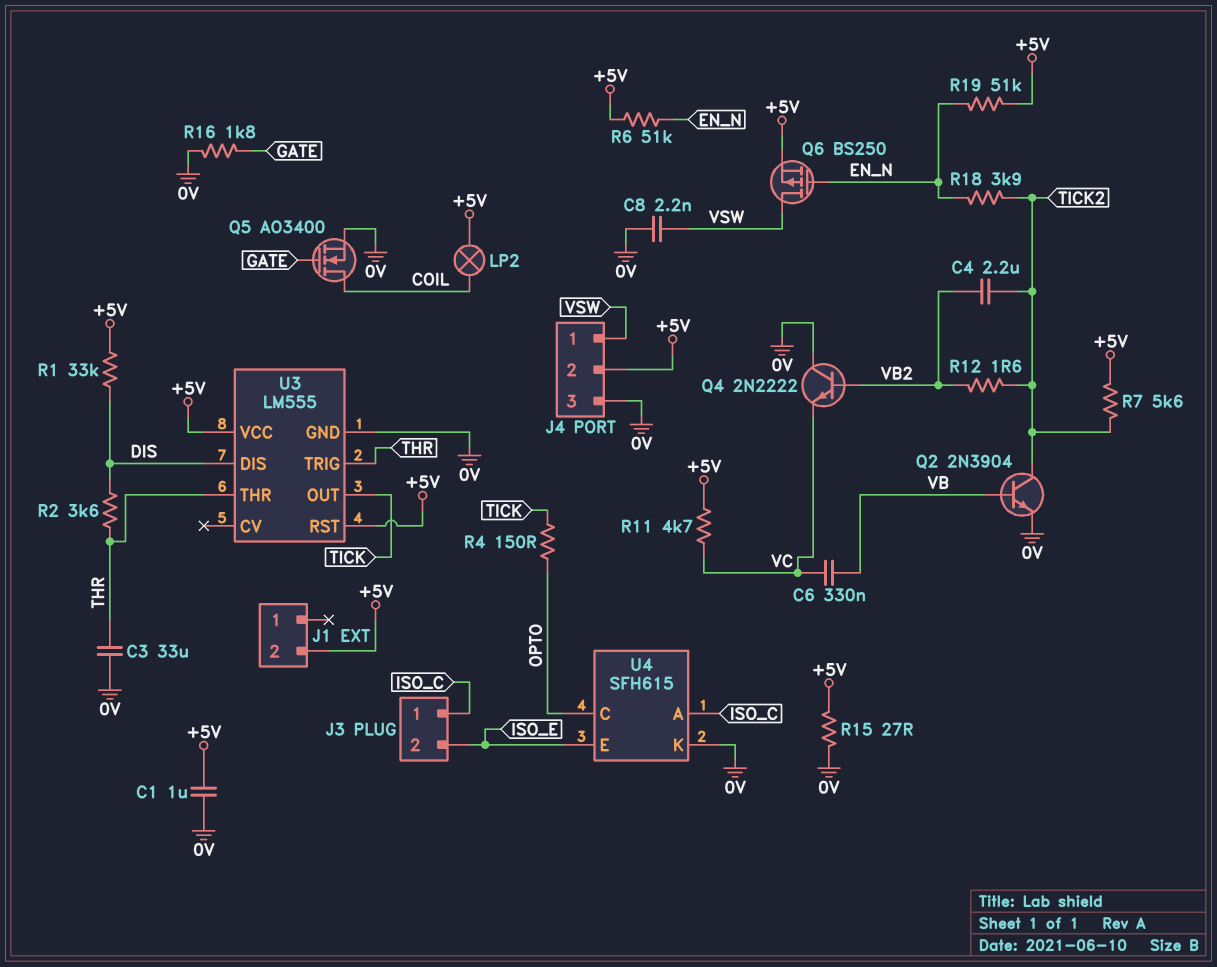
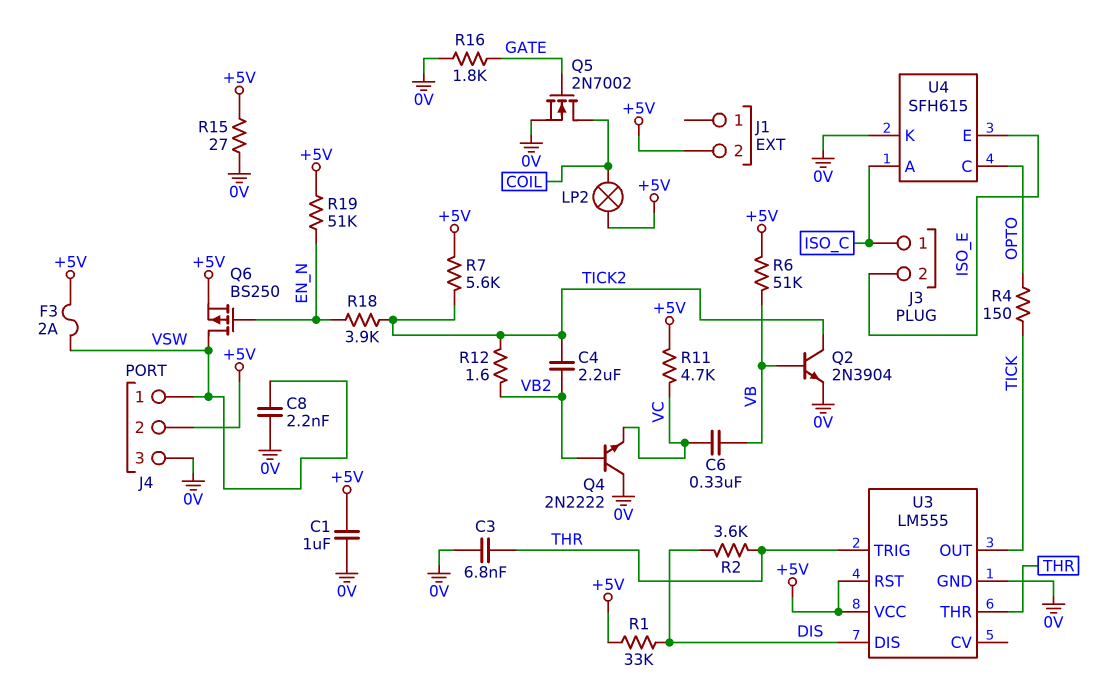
C3: 33uF (0V, THR) -> 6.8nF (0V, THR)
F3: none -> 2A (+5V, VSW)
Q5: NMOS AO3400 (G GATE, D COIL, S 0V) -> NMOS 2N7002 (G GATE, D COIL, S 0V)
R6: 51k (+5V, EN_N) -> 51k (+5V, VB)

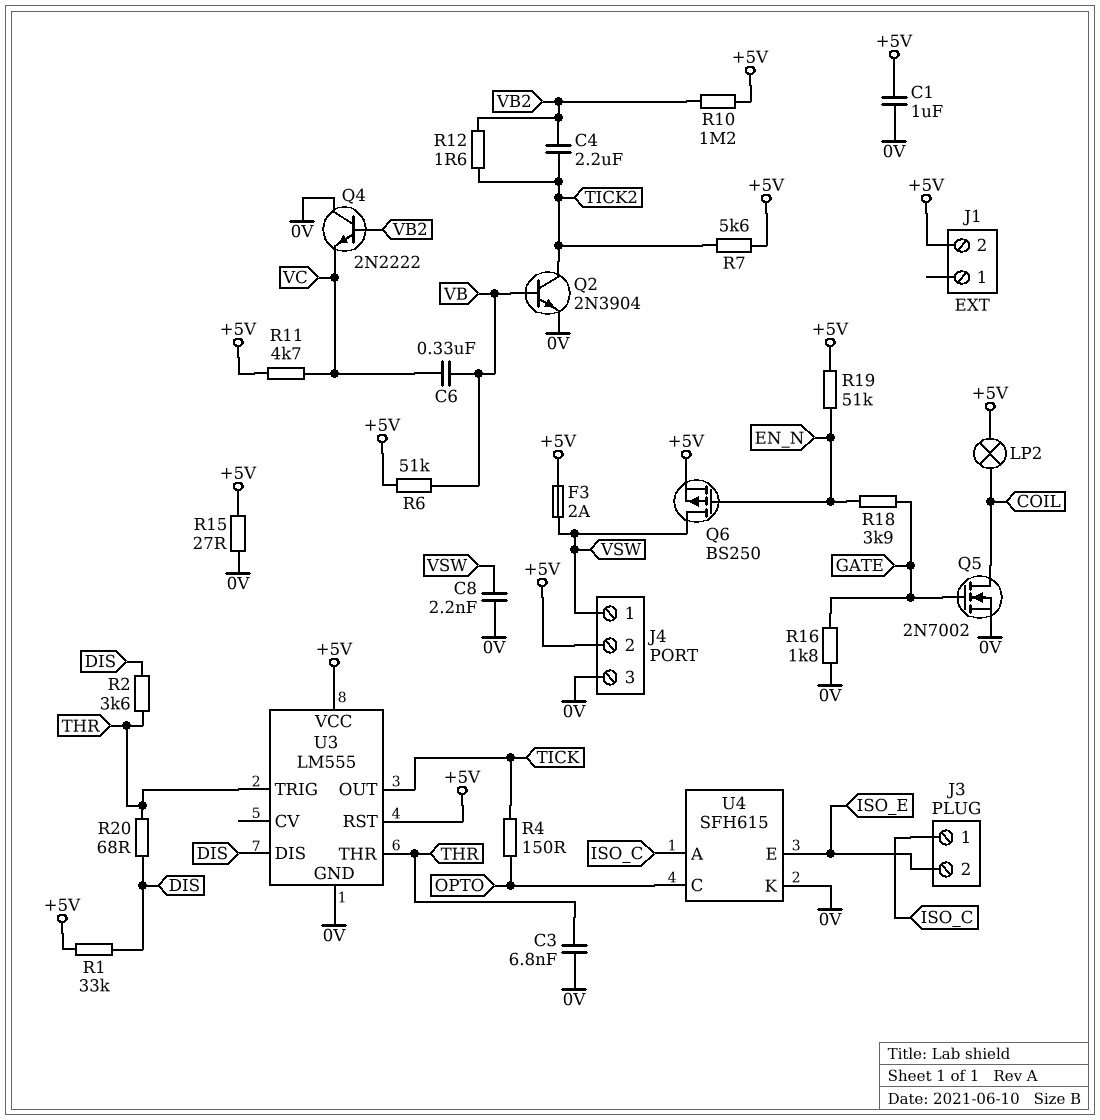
R10: none -> 1.2M (+5V, VB2)
R18: 3.9k (EN_N, TICK2) -> 3.9k (EN_N, GATE)
R20: none -> 68 (DIS, THR)

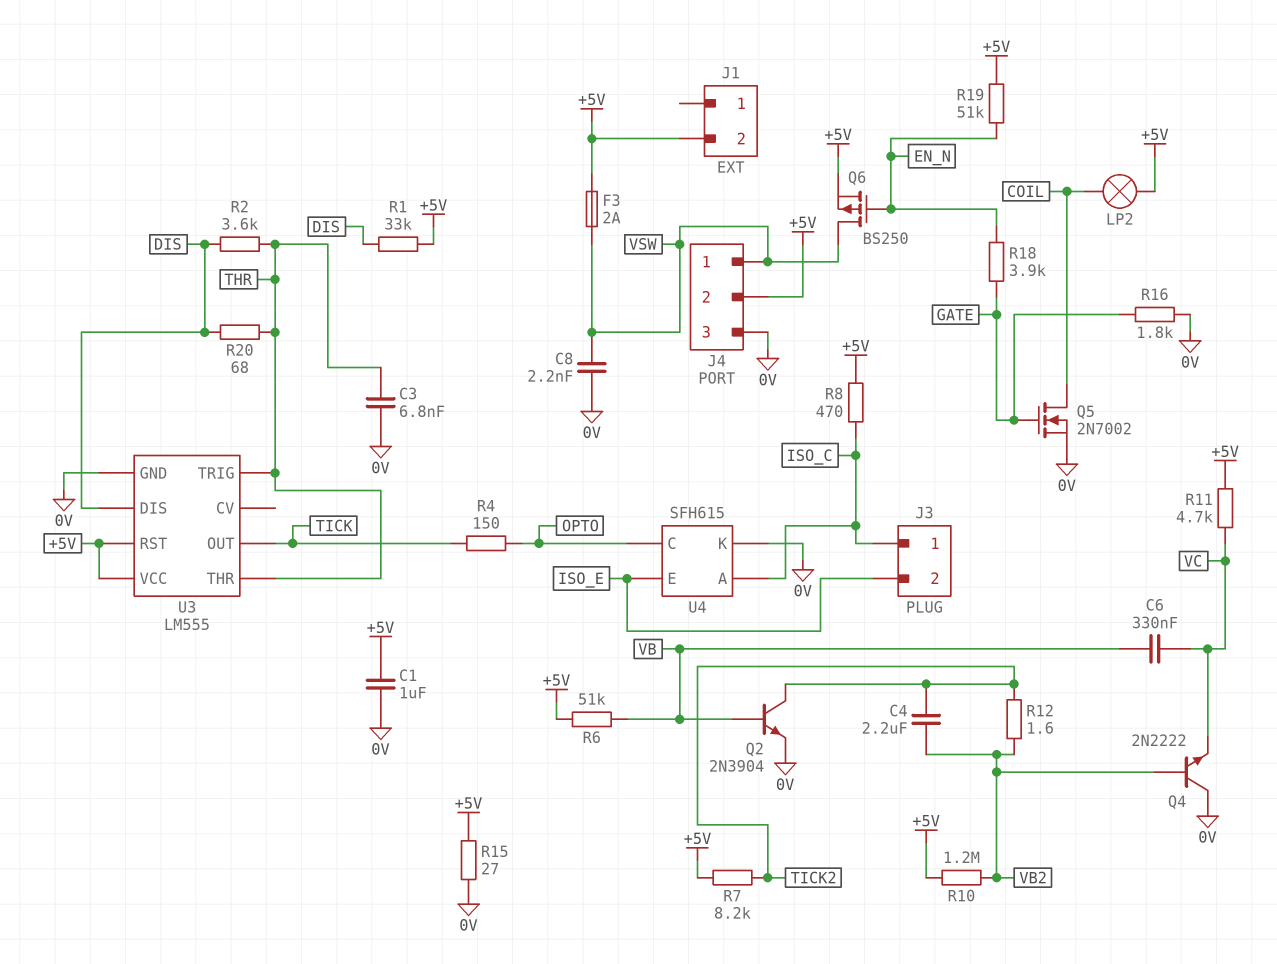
R7: 5.6k (+5V, TICK2) -> 8.2k (+5V, TICK2)
R8: none -> 470 (+5V, ISO_C)

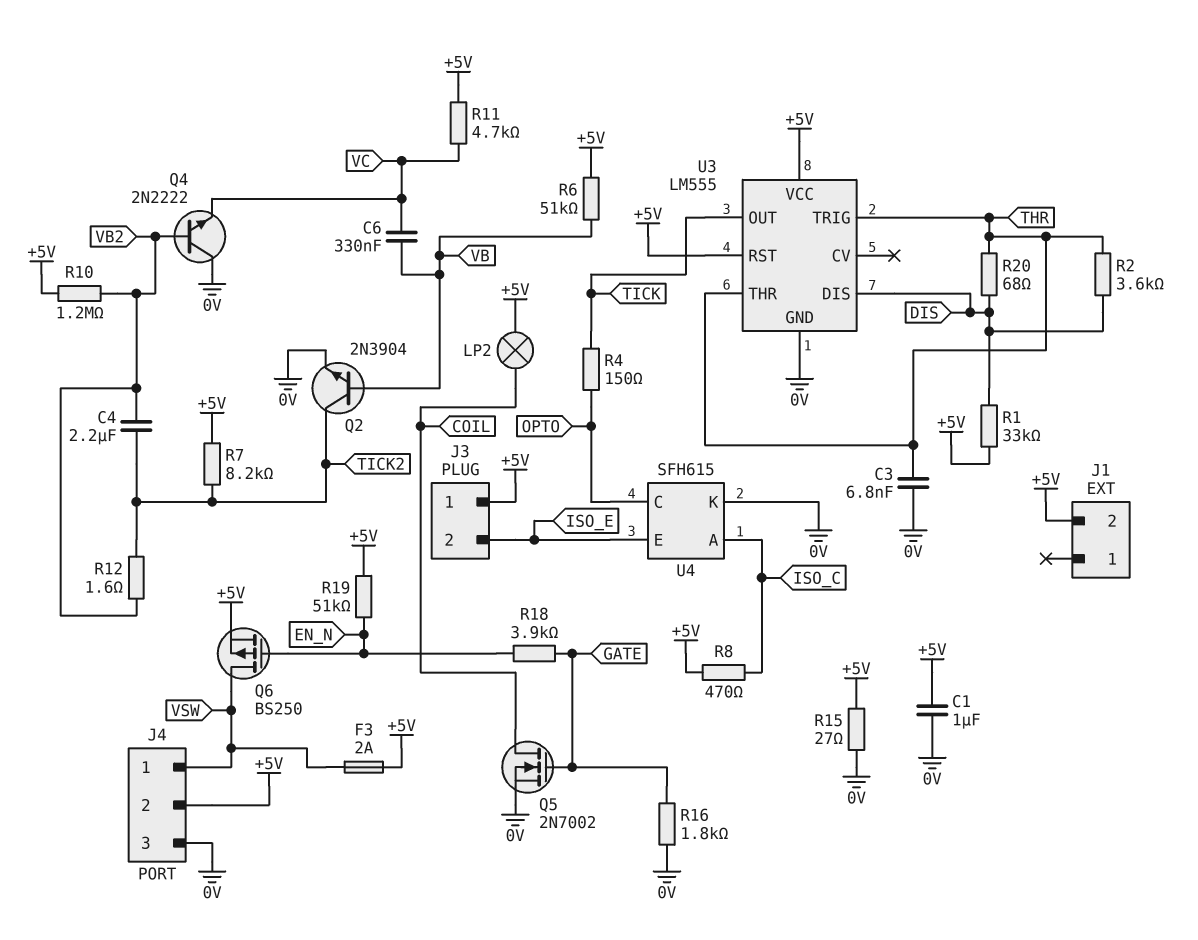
C8: 2.2nF (0V, VSW) -> none
J3 pin 1: ISO_C -> +5V

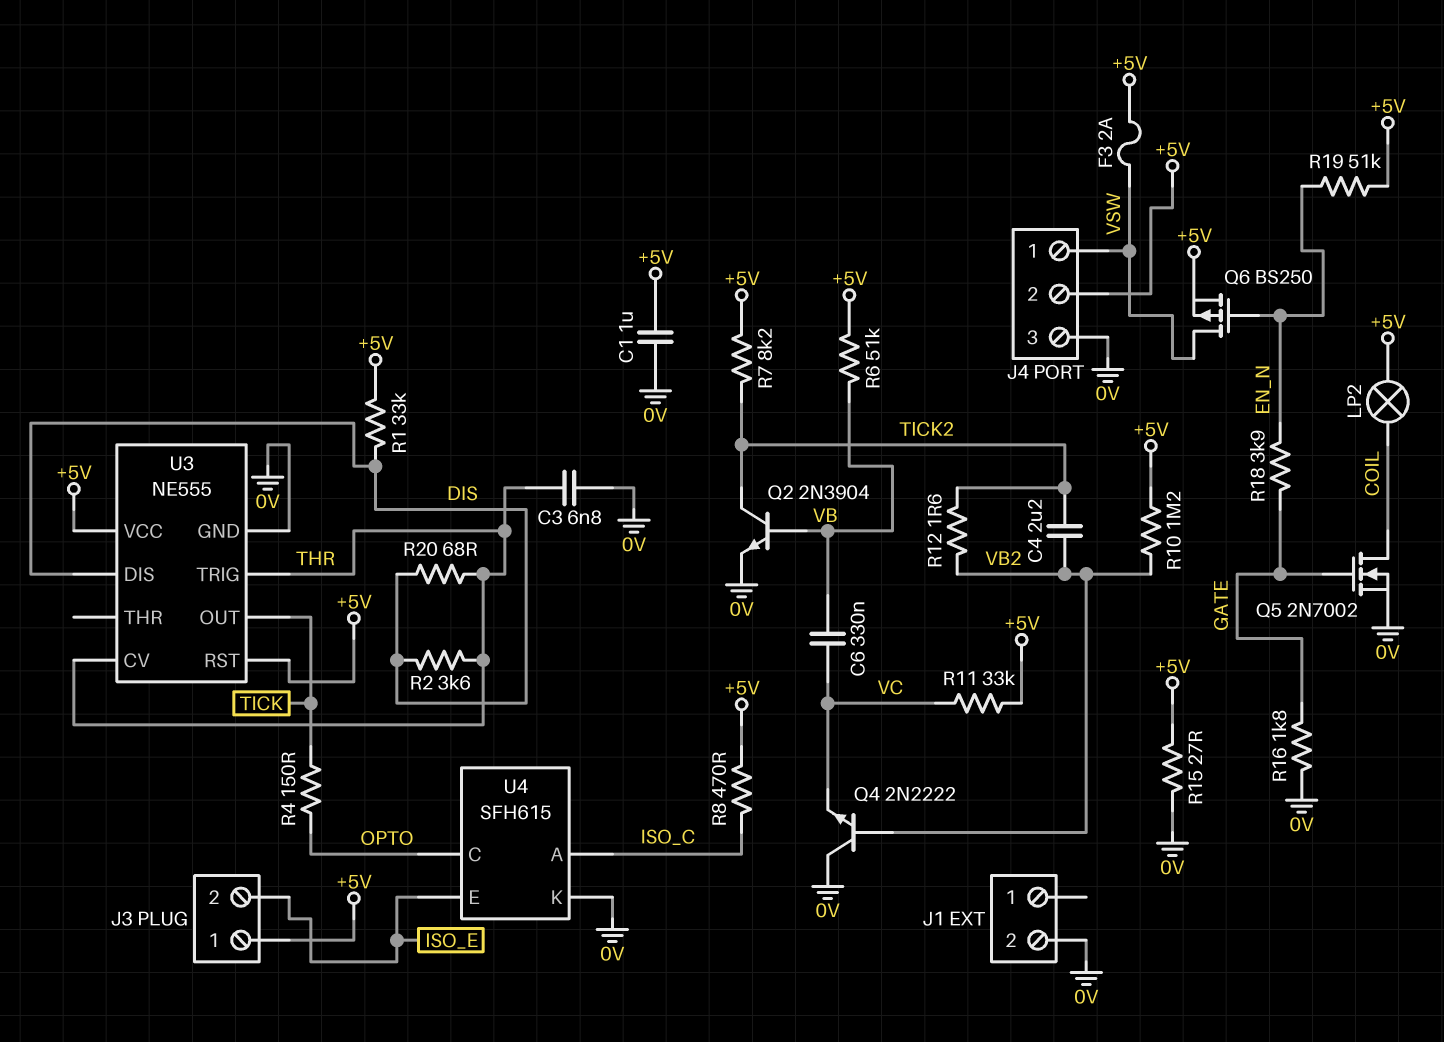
J1 pin 2: +5V -> 0V
R11: 4.7k (+5V, VC) -> 33k (+5V, VC)
U3: LM555 -> NE555
U3 pin CV: none -> THR
U3 pin THR: THR -> none

